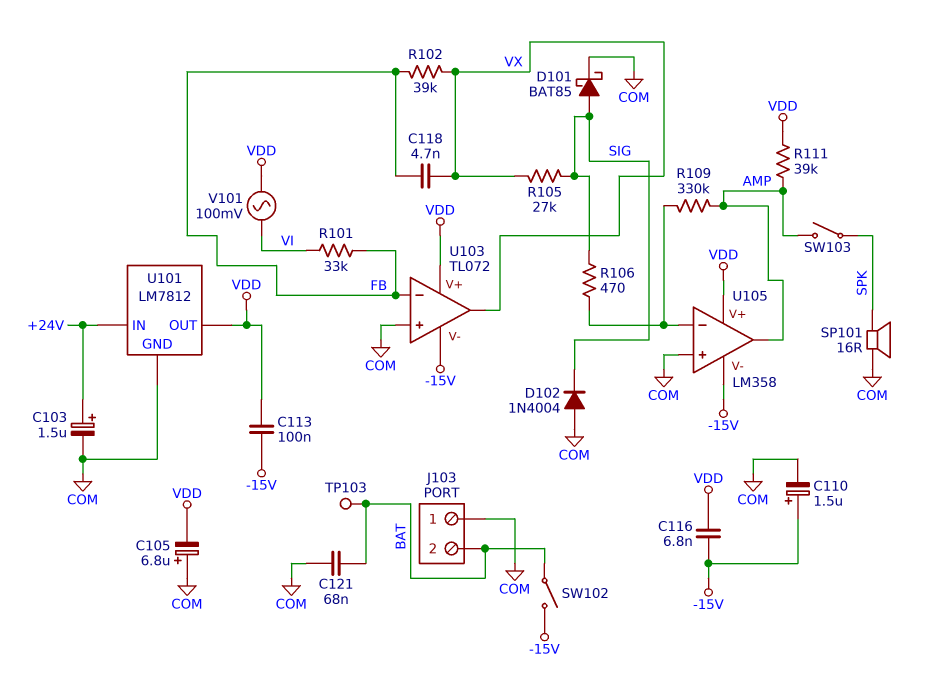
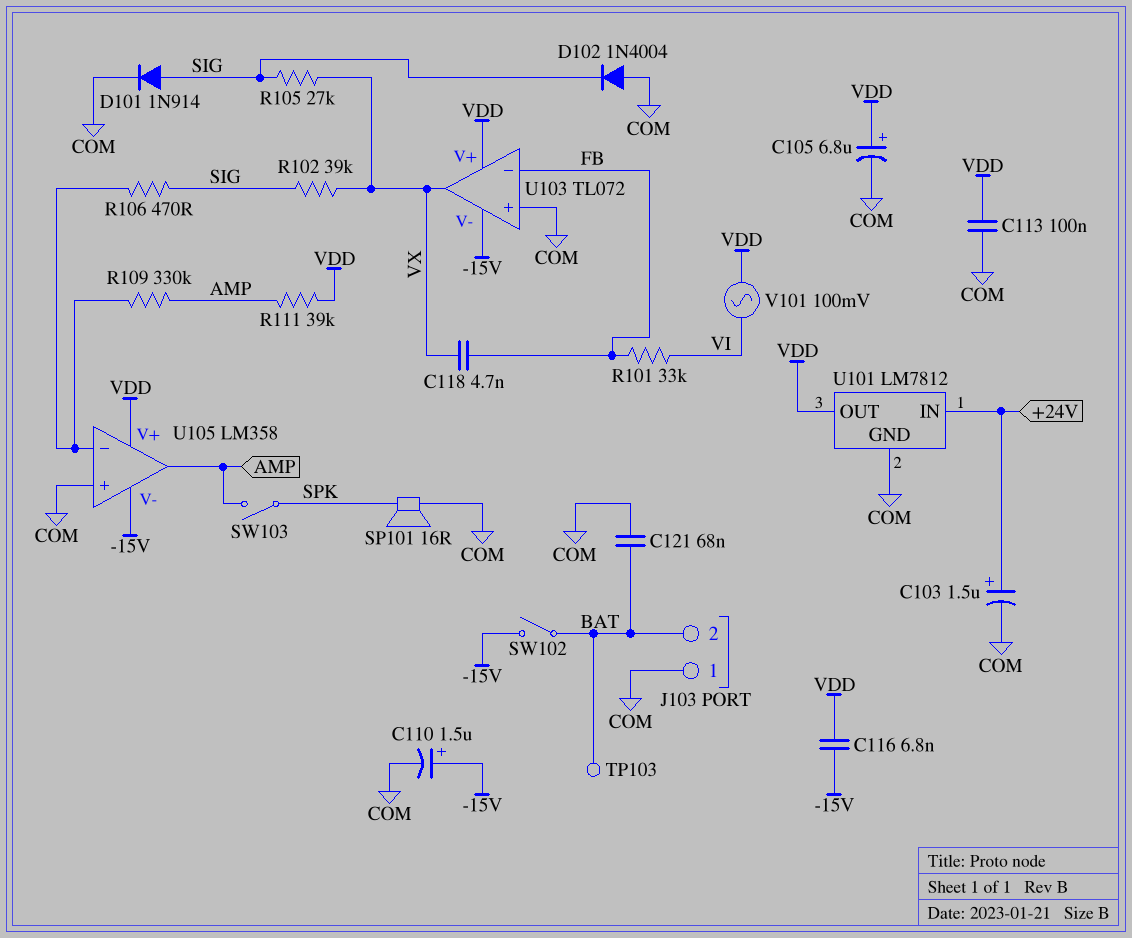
C105: 6.8uF (plus COM, minus VDD) -> 6.8uF (plus VDD, minus COM)
C113: 100nF (-15V, VDD) -> 100nF (COM, VDD)
D101: schottky BAT85 (A SIG, K COM) -> diode 1N914 (A SIG, K COM)
R102: 39k (FB, VX) -> 39k (SIG, VX)

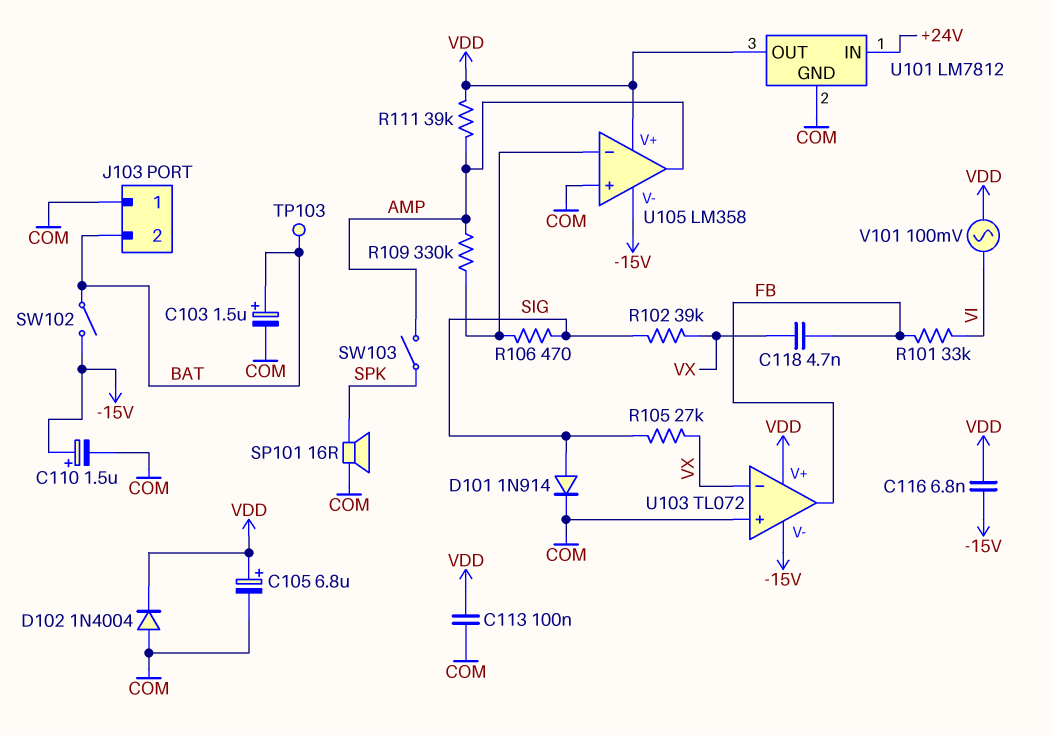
C103: 1.5uF (plus +24V, minus COM) -> 1.5uF (plus BAT, minus COM)
C121: 68nF (BAT, COM) -> none
D102: diode 1N4004 (A COM, K SIG) -> diode 1N4004 (A COM, K VDD)
U103 pin in-: FB -> VX
U103 pin out: VX -> FB

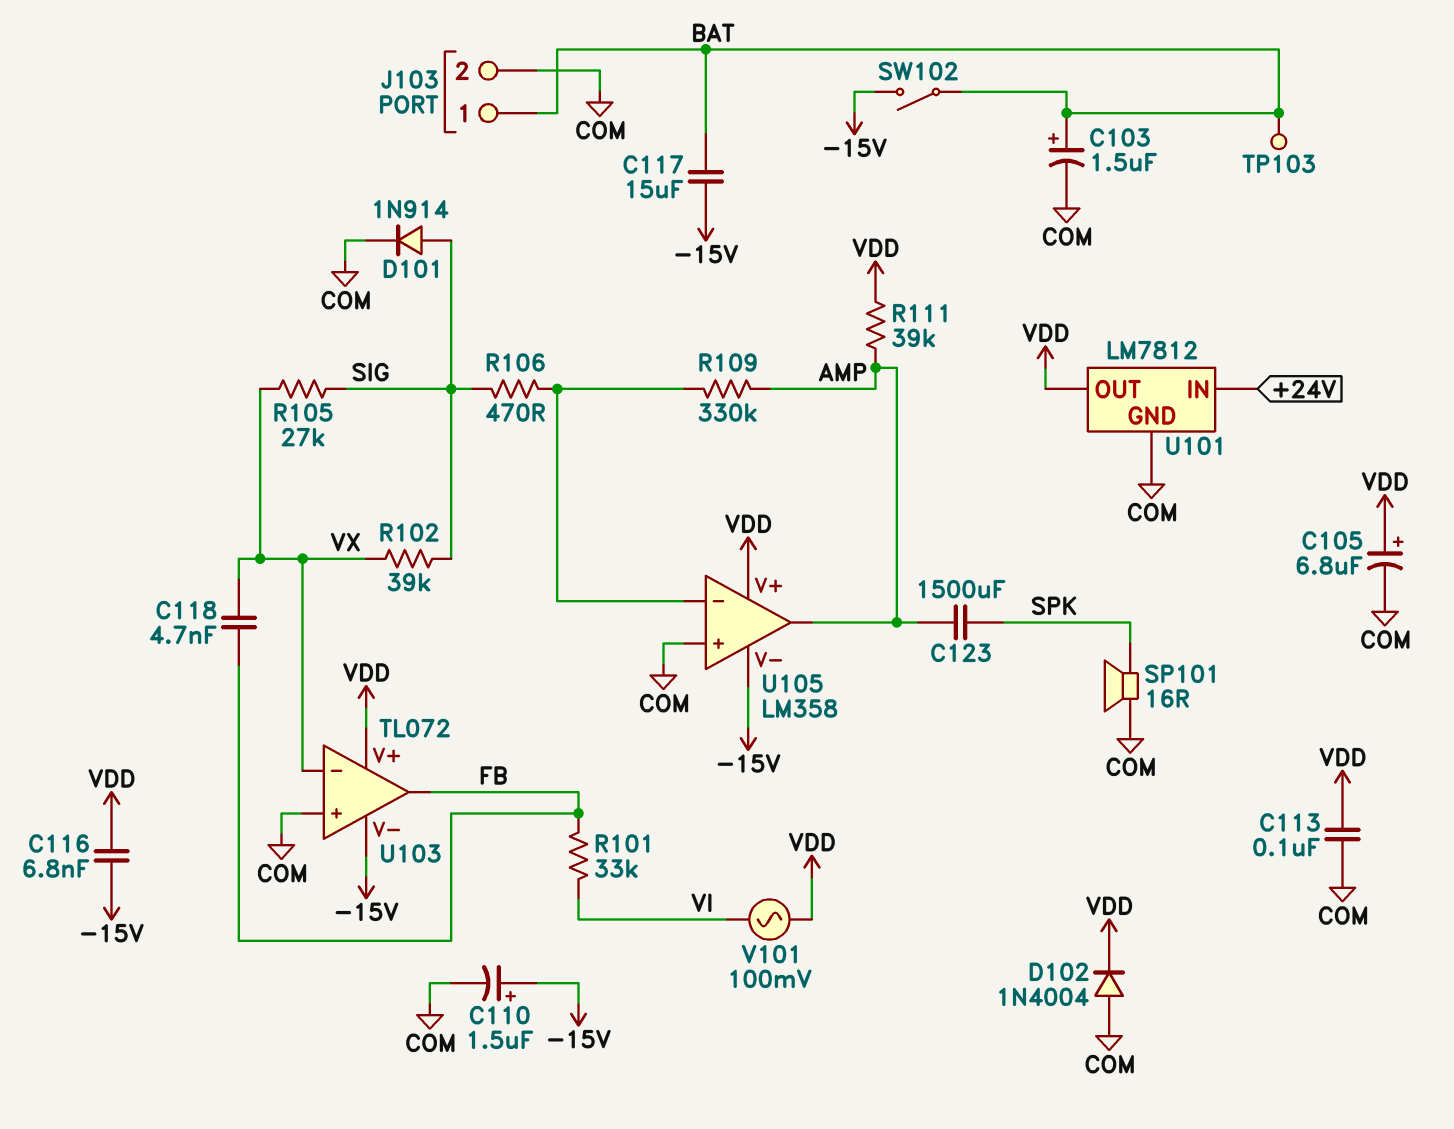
C117: none -> 15uF (-15V, BAT)
C123: none -> 1500uF (AMP, SPK)
J103 pin 1: COM -> BAT
J103 pin 2: BAT -> COM
SW103: switch (AMP, SPK) -> none

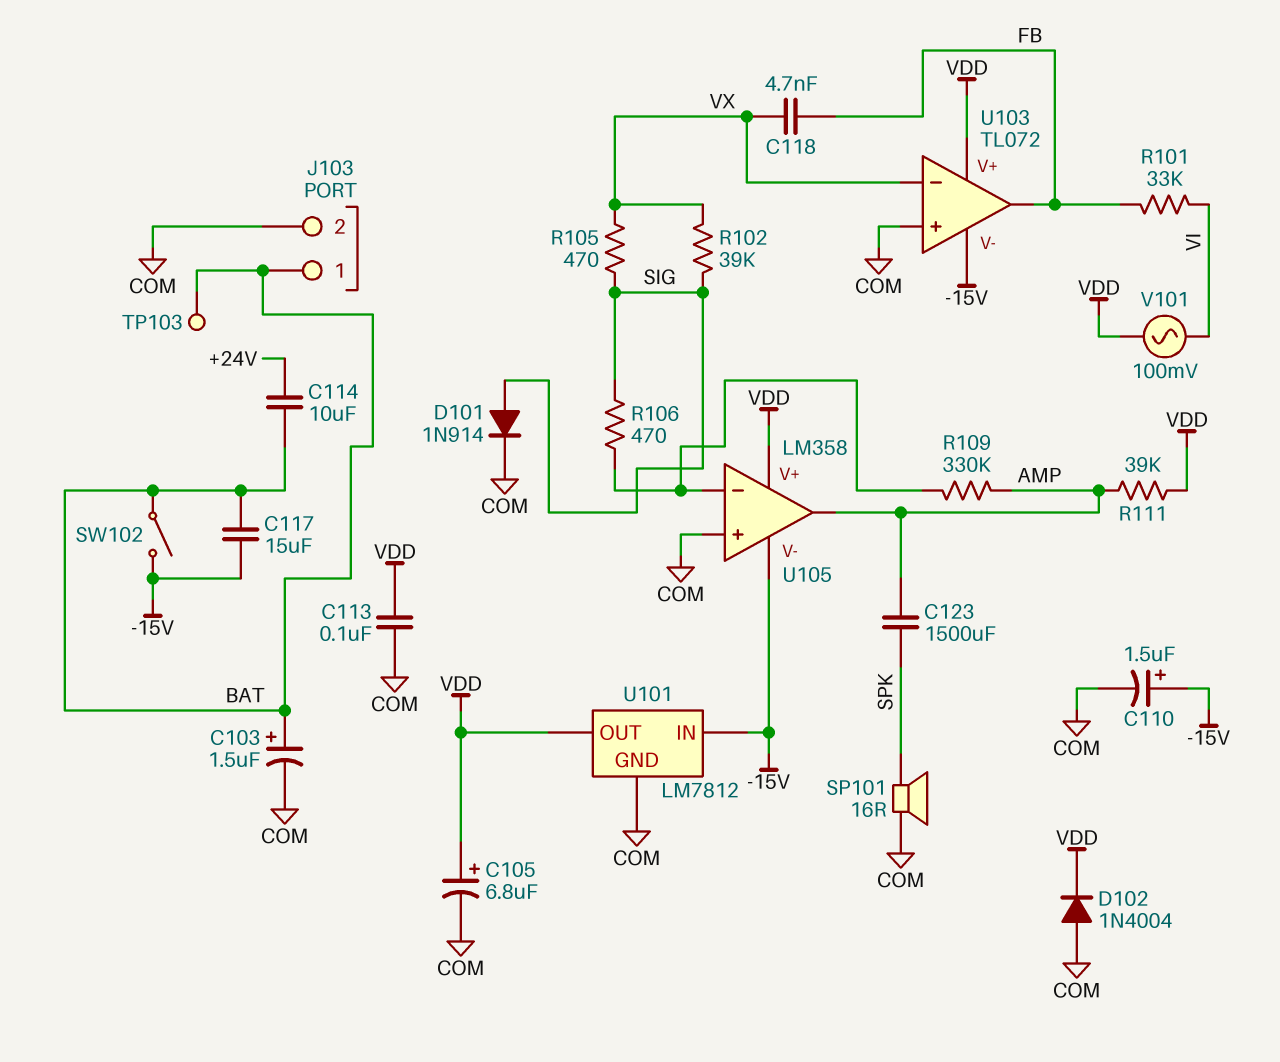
C114: none -> 10uF (+24V, BAT)
C116: 6.8nF (-15V, VDD) -> none
R105: 27k (SIG, VX) -> 470 (SIG, VX)
U101 pin IN: +24V -> -15V

